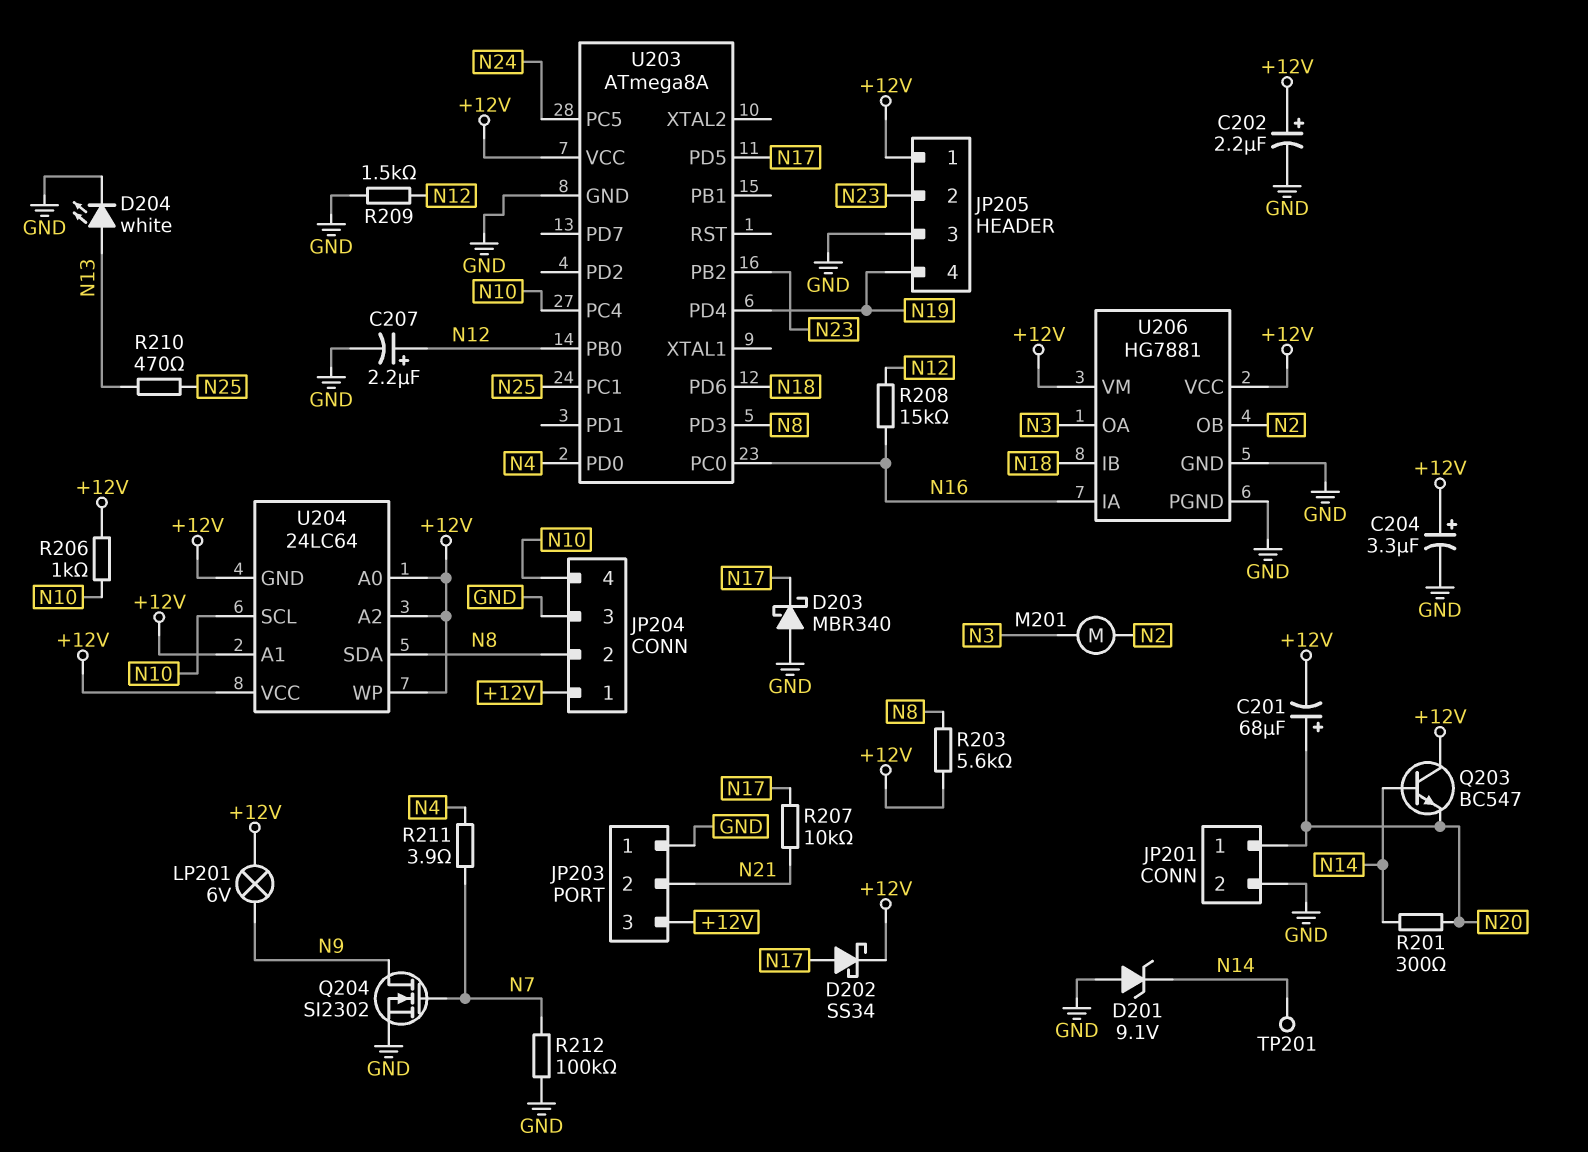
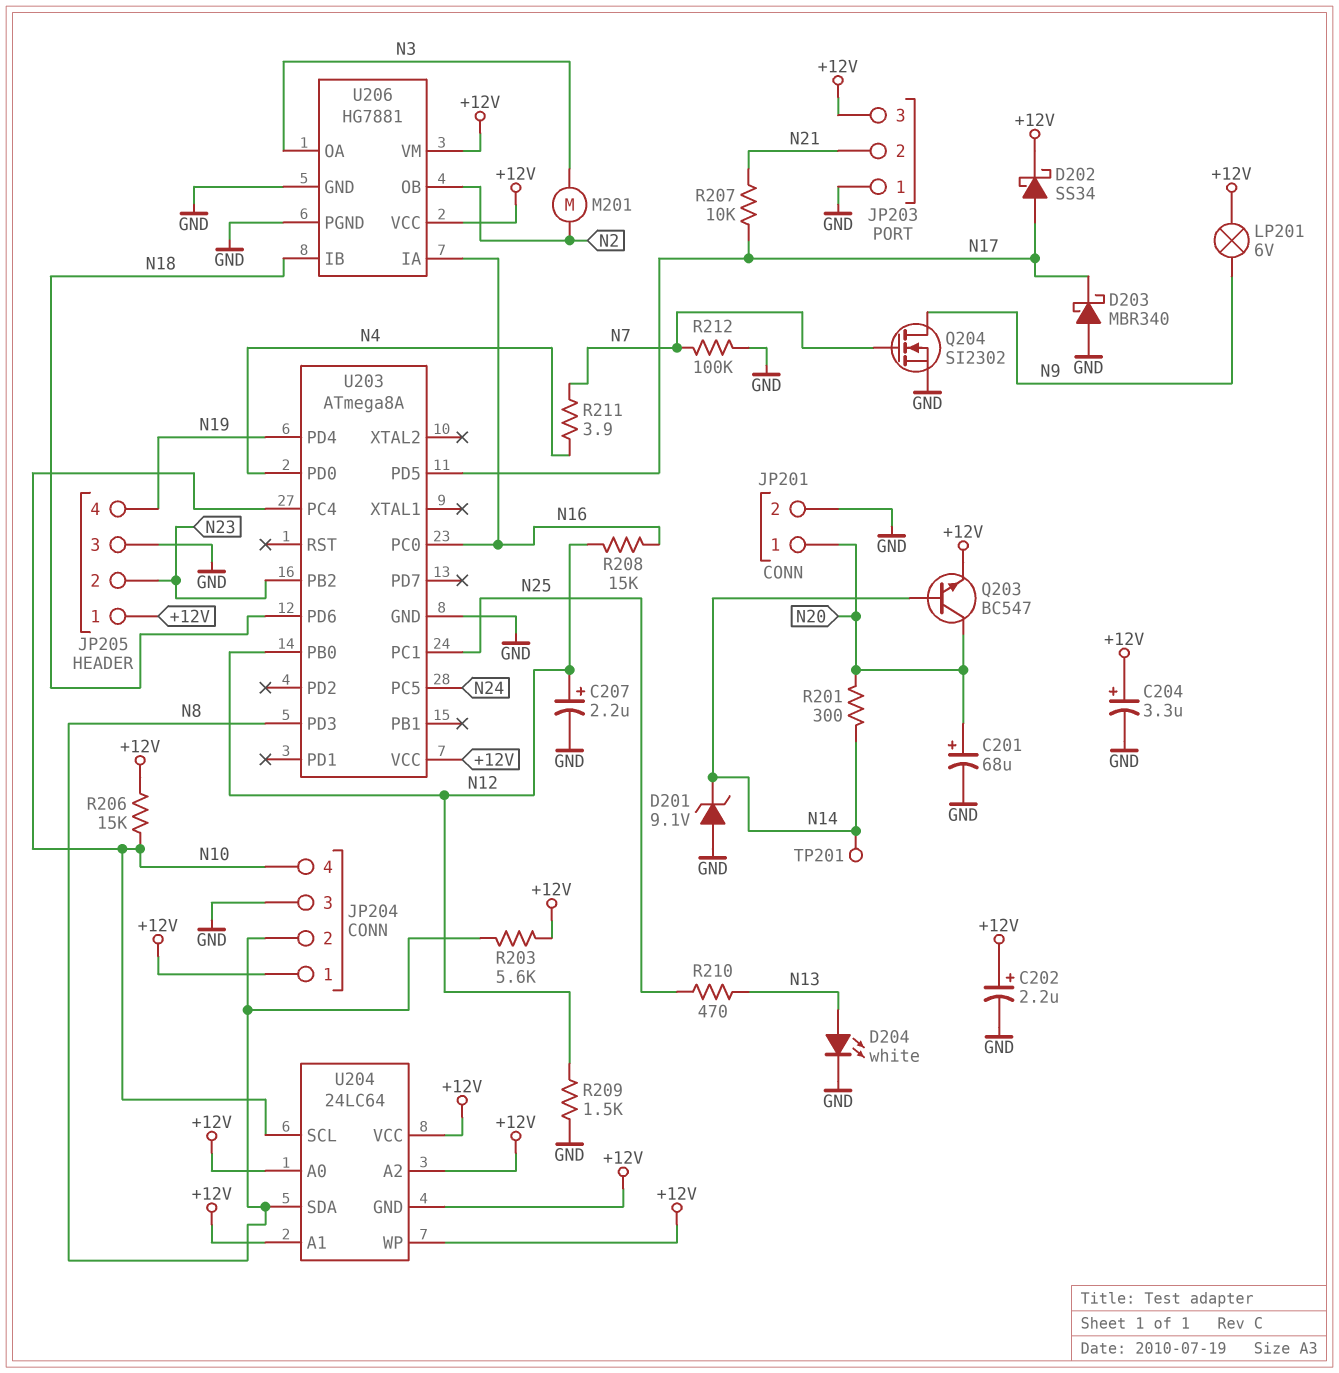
C201: 68uF (plus N20, minus +12V) -> 68uF (plus N20, minus GND)
Q203: NPN BC547 (B N14, C +12V, E N20) -> NPN BC547 (B N14, C N20, E +12V)
R206: 1k (+12V, N10) -> 15k (+12V, N10)

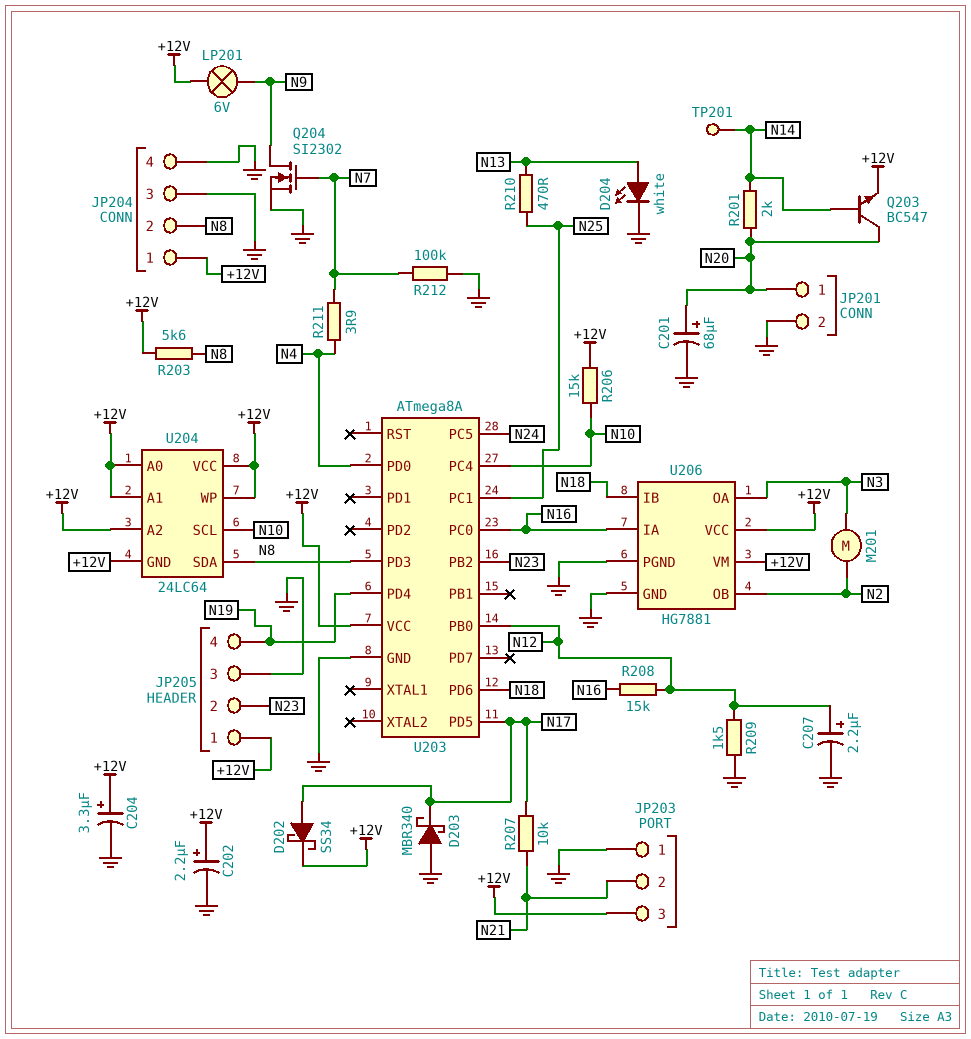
D201: zener 9.1V (A GND, K N14) -> none
JP204 pin 4: N10 -> GND
R201: 300 (N14, N20) -> 2k (N14, N20)

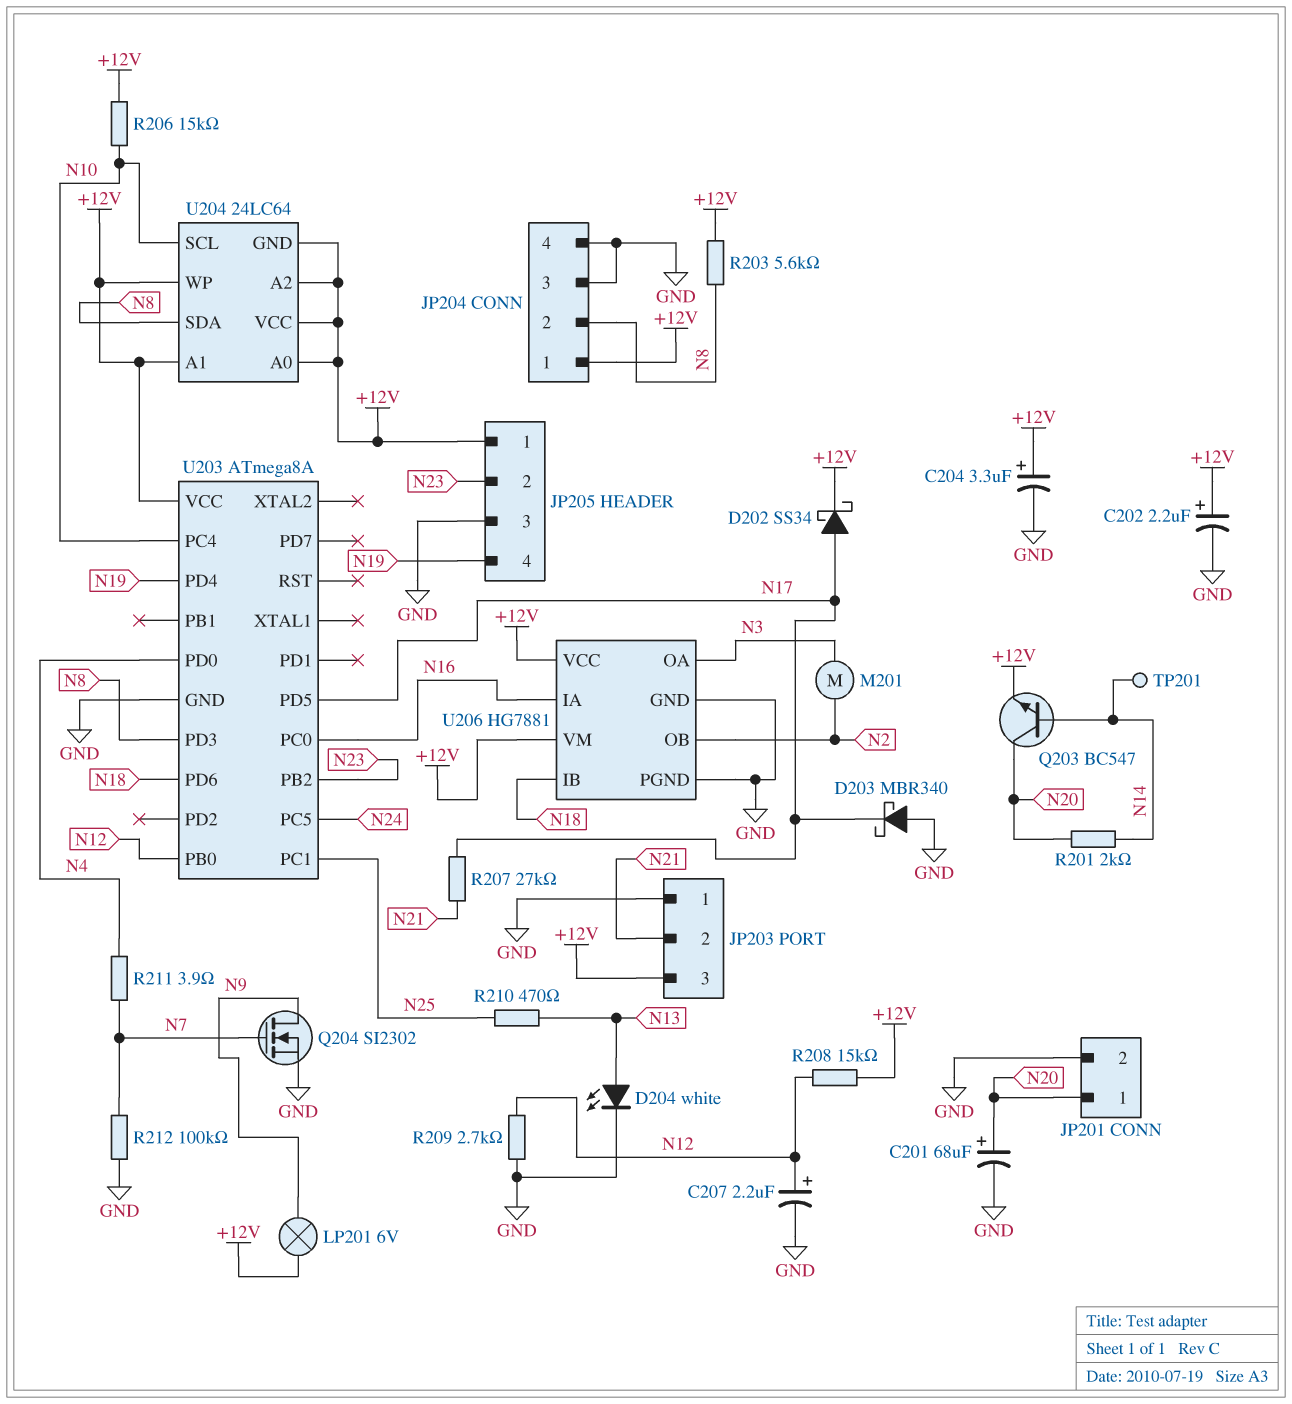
R207: 10k (N17, N21) -> 27k (N17, N21)
R208: 15k (N12, N16) -> 15k (+12V, N12)
R209: 1.5k (GND, N12) -> 2.7k (GND, N12)

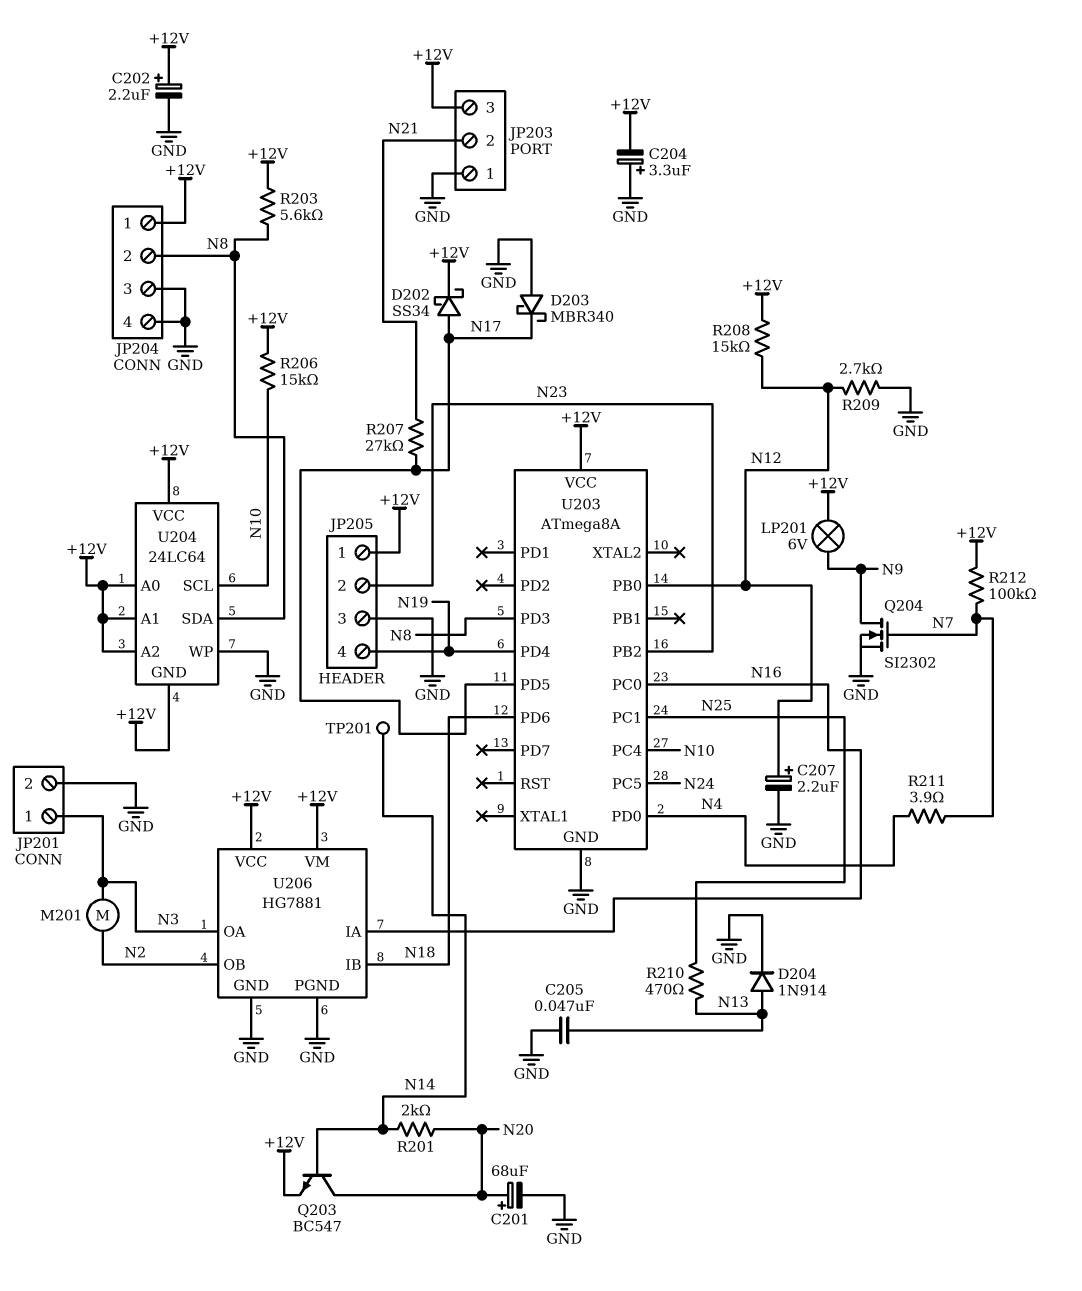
C204: 3.3uF (plus +12V, minus GND) -> 3.3uF (plus GND, minus +12V)
C205: none -> 47nF (GND, N13)
D204: LED white (A N13, K GND) -> diode 1N914 (A N13, K GND)
JP201 pin 1: N20 -> N3
R212: 100k (GND, N7) -> 100k (+12V, N7)
U204 pin WP: +12V -> GND

